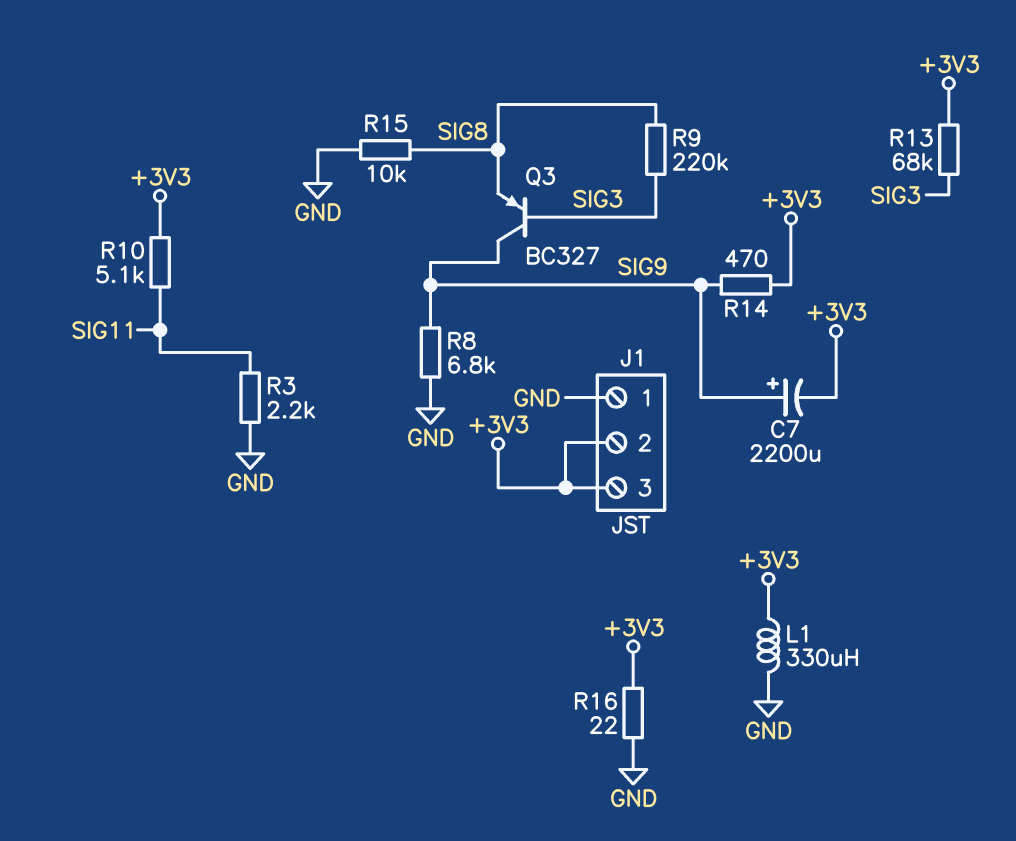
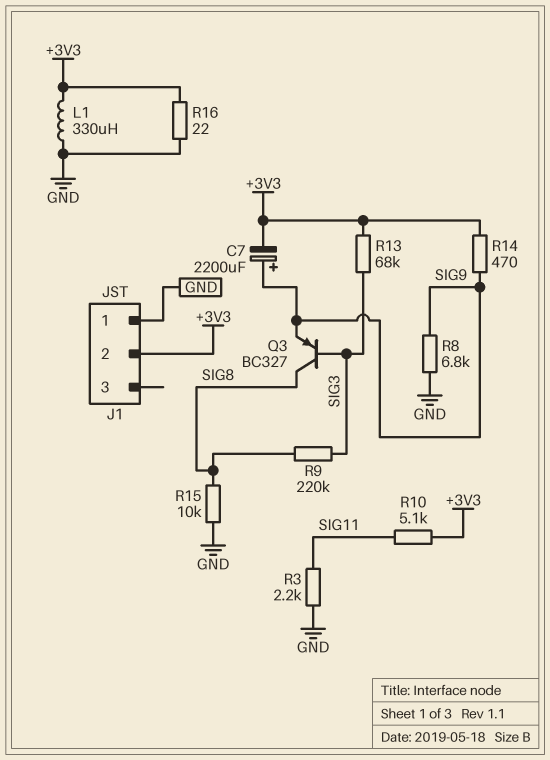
J1 pin 3: +3V3 -> none
Q3: PNP BC327 (B SIG3, C SIG9, E SIG8) -> PNP BC327 (B SIG3, C SIG8, E SIG9)

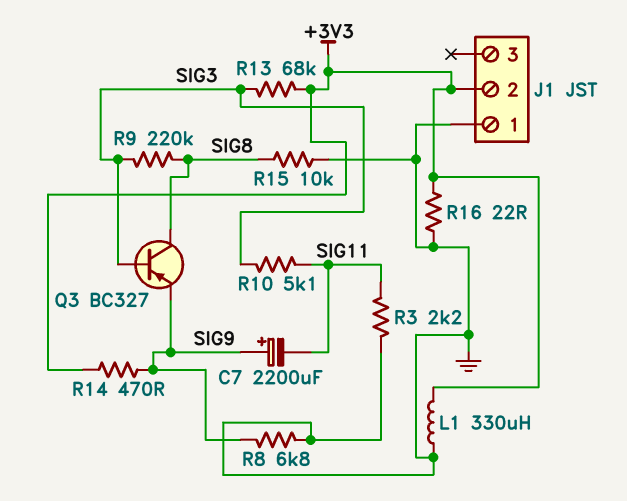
C7: 2200uF (plus SIG9, minus +3V3) -> 2200uF (plus SIG9, minus SIG11)
R10: 5.1k (+3V3, SIG11) -> 5.1k (SIG3, SIG11)

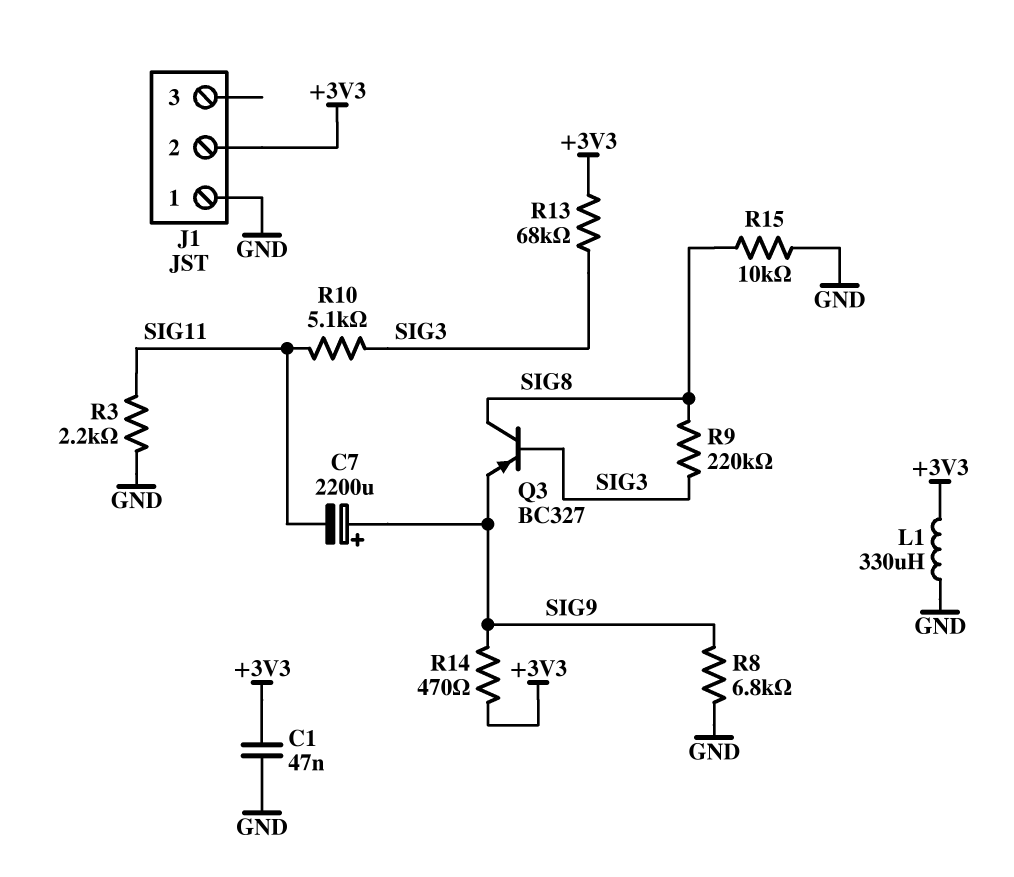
C1: none -> 47nF (+3V3, GND)
R16: 22 (+3V3, GND) -> none

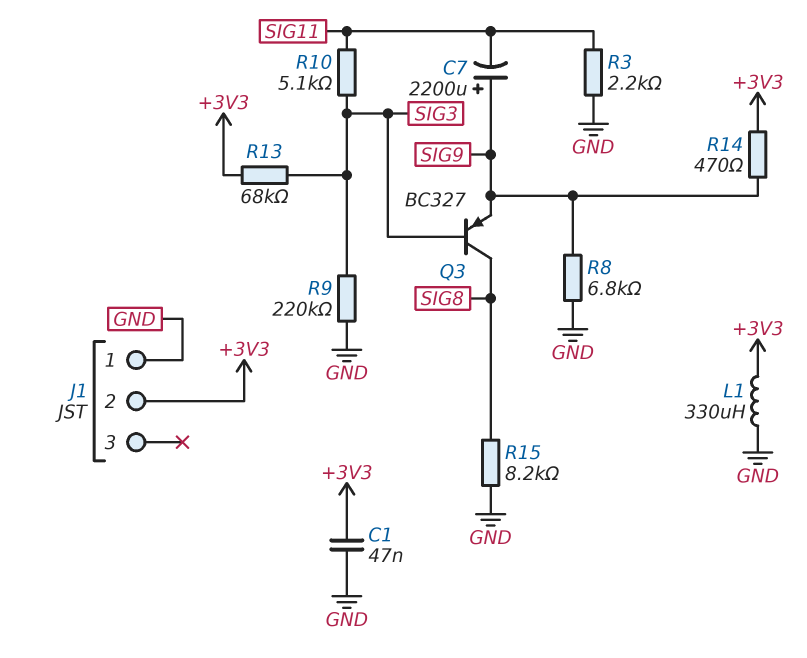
R9: 220k (SIG3, SIG8) -> 220k (GND, SIG3)
R15: 10k (GND, SIG8) -> 8.2k (GND, SIG8)

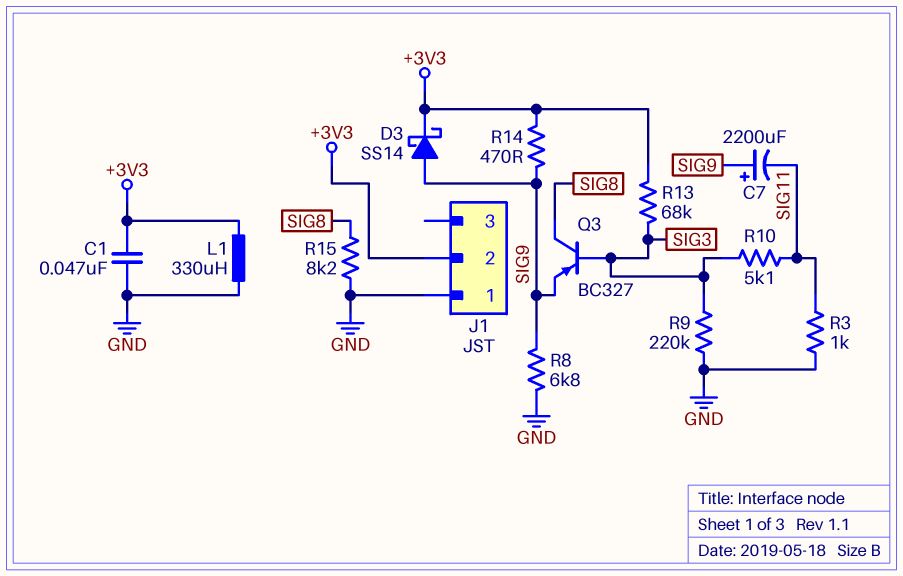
D3: none -> schottky SS14 (A SIG9, K +3V3)
R3: 2.2k (GND, SIG11) -> 1k (GND, SIG11)

